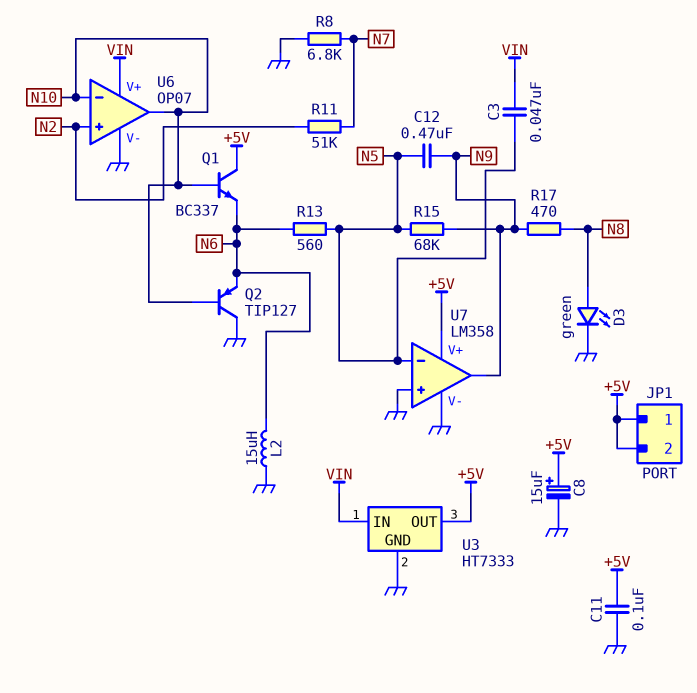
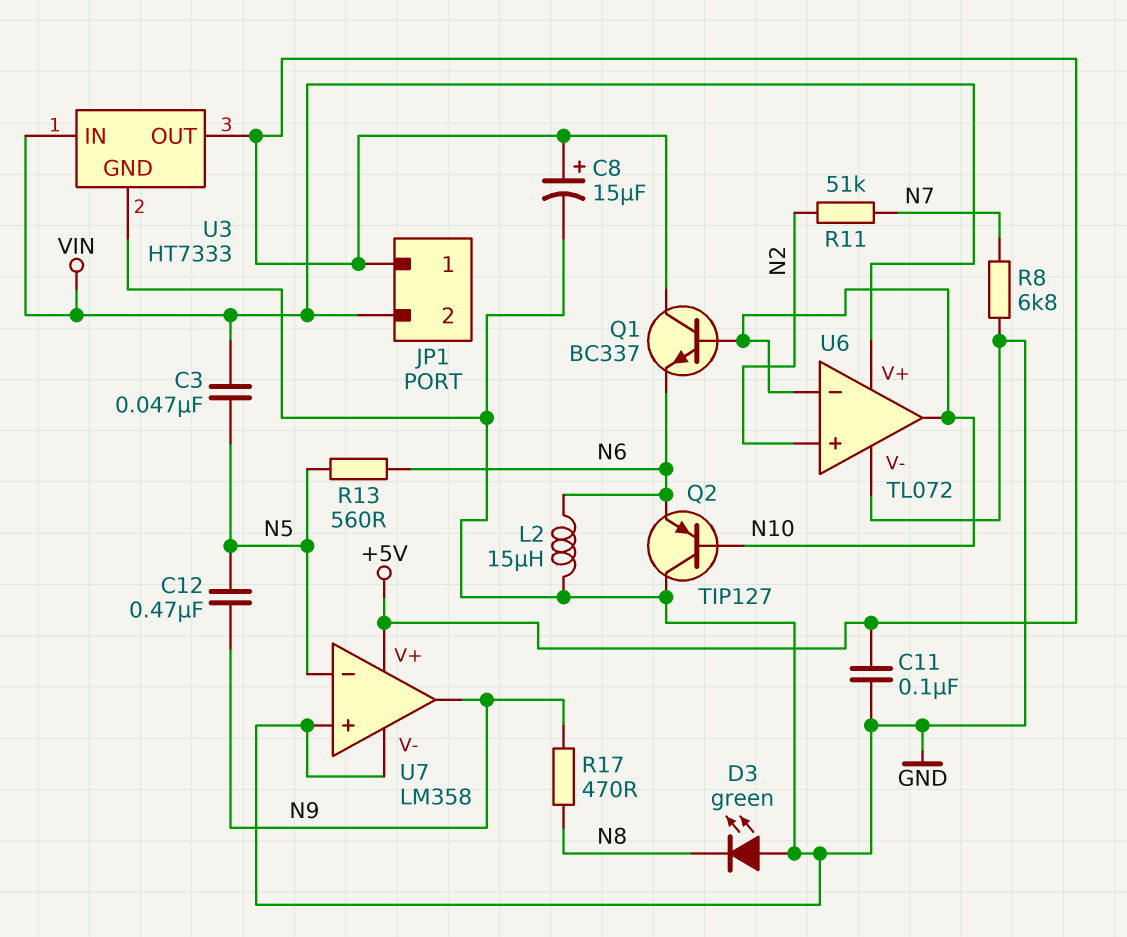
D3: LED green (A N8, K GND) -> LED green (A GND, K N8)
JP1 pin 2: +5V -> VIN
R15: 68k (N5, N9) -> none
U6: OP07 -> TL072

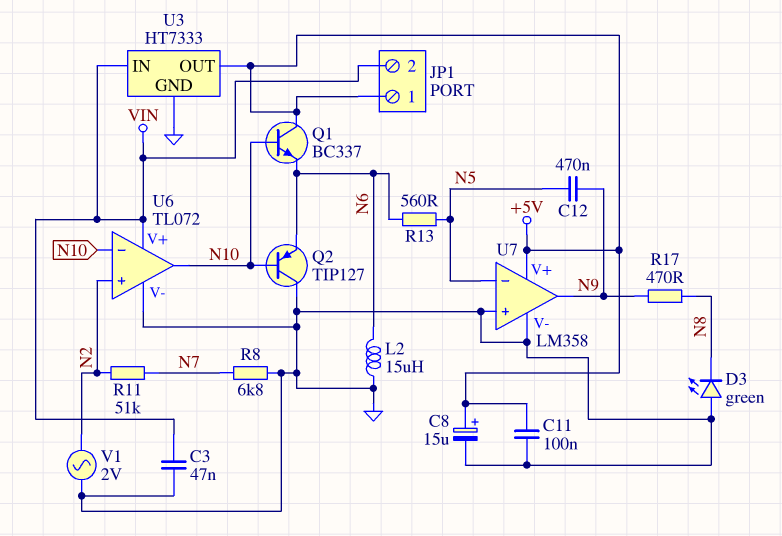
C3: 47nF (N5, VIN) -> 47nF (GND, VIN)
V1: none -> AC 2V (GND, N2)

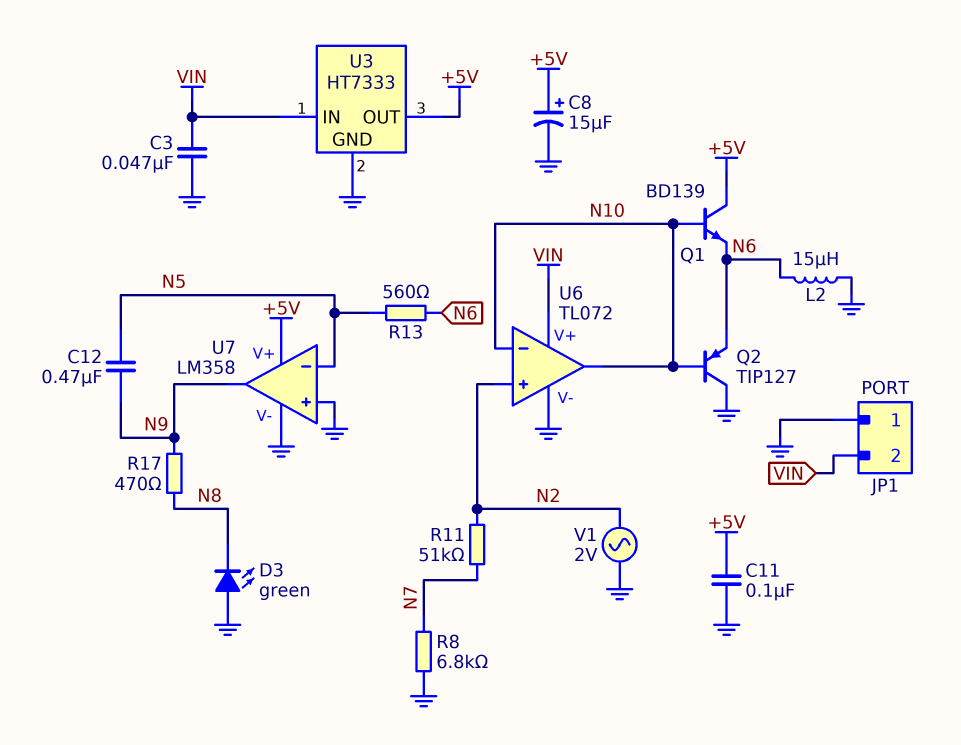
JP1 pin 1: +5V -> GND
Q1: NPN BC337 (B N10, C +5V, E N6) -> NPN BD139 (B N10, C +5V, E N6)

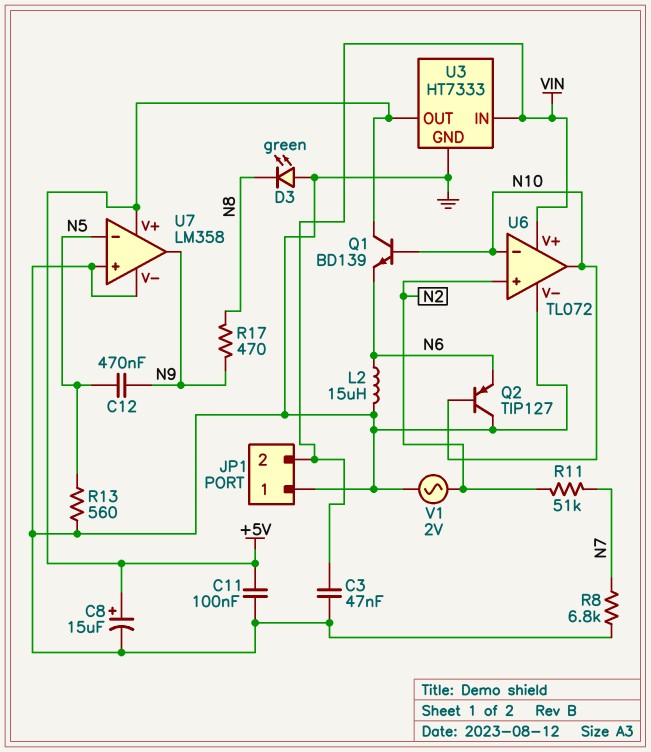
R13: 560 (N5, N6) -> 560 (GND, N5)

